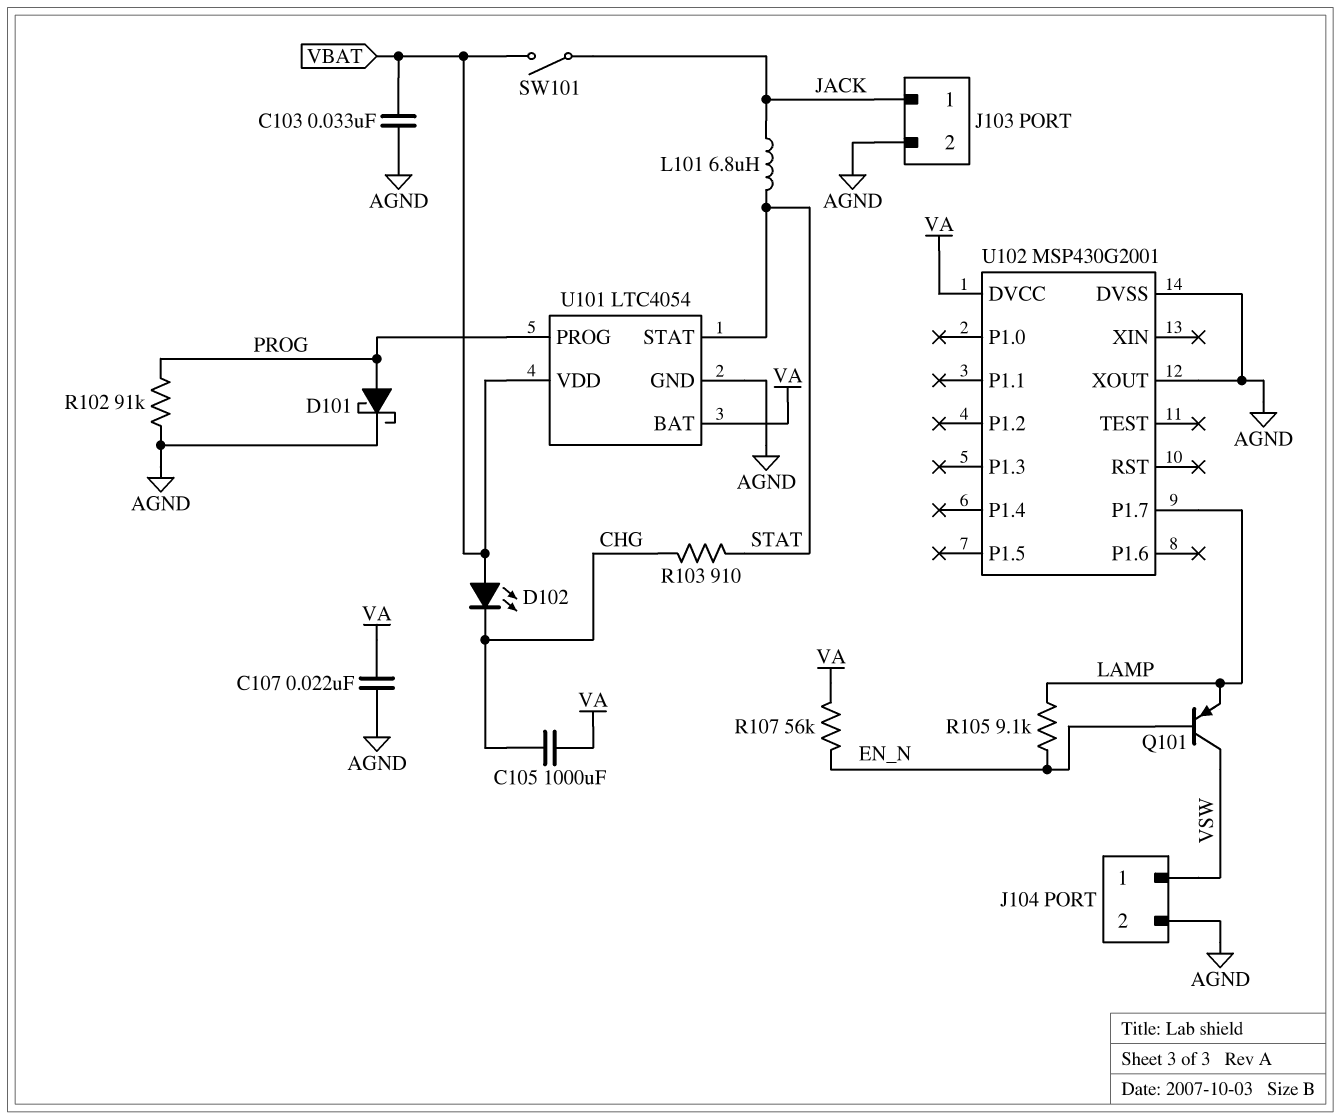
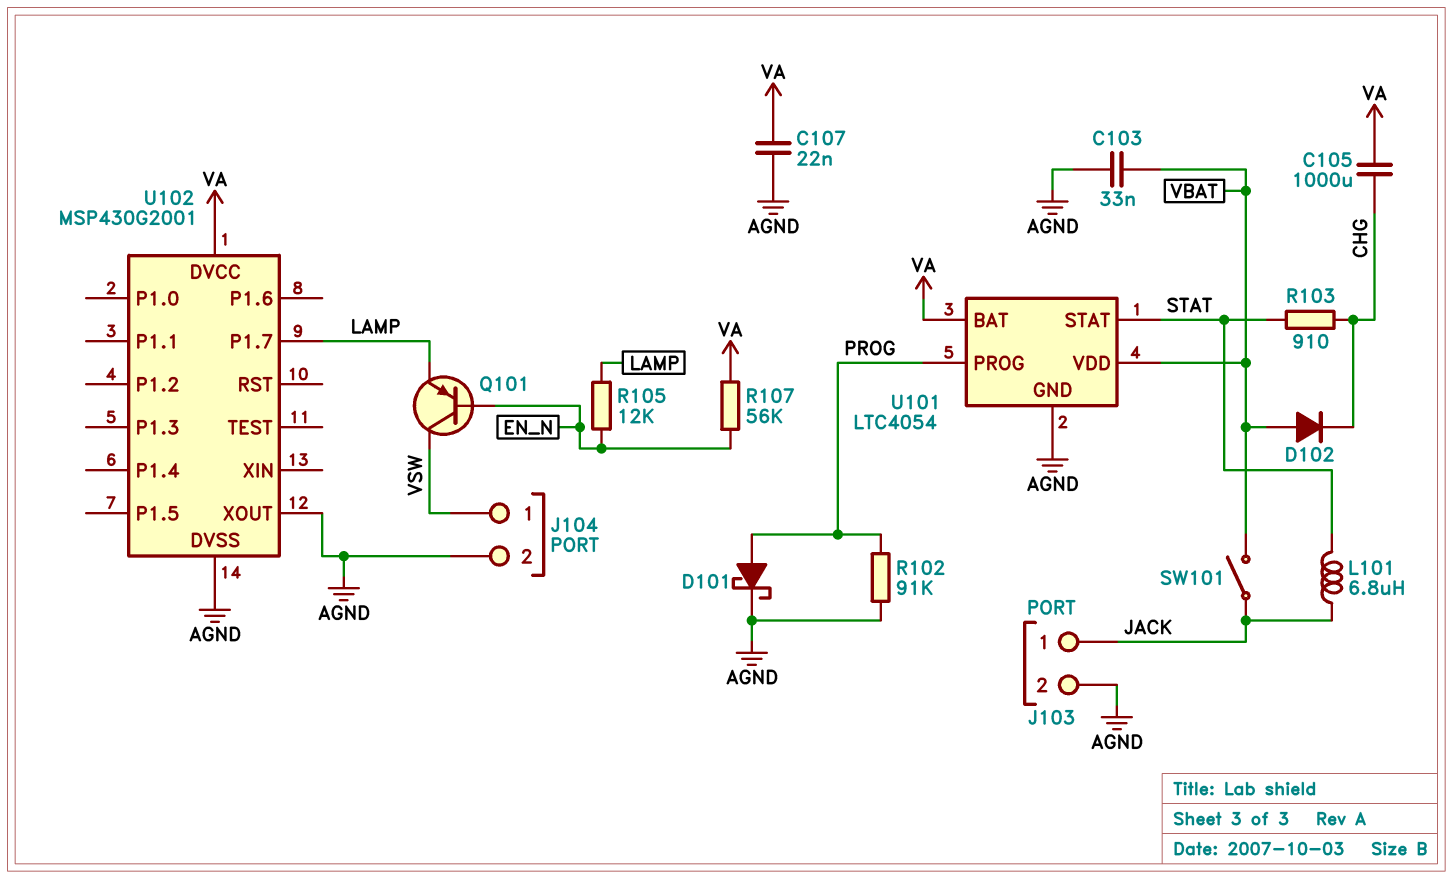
D102: LED (A VBAT, K CHG) -> diode (A VBAT, K CHG)
R105: 9.1k (EN_N, LAMP) -> 12k (EN_N, LAMP)

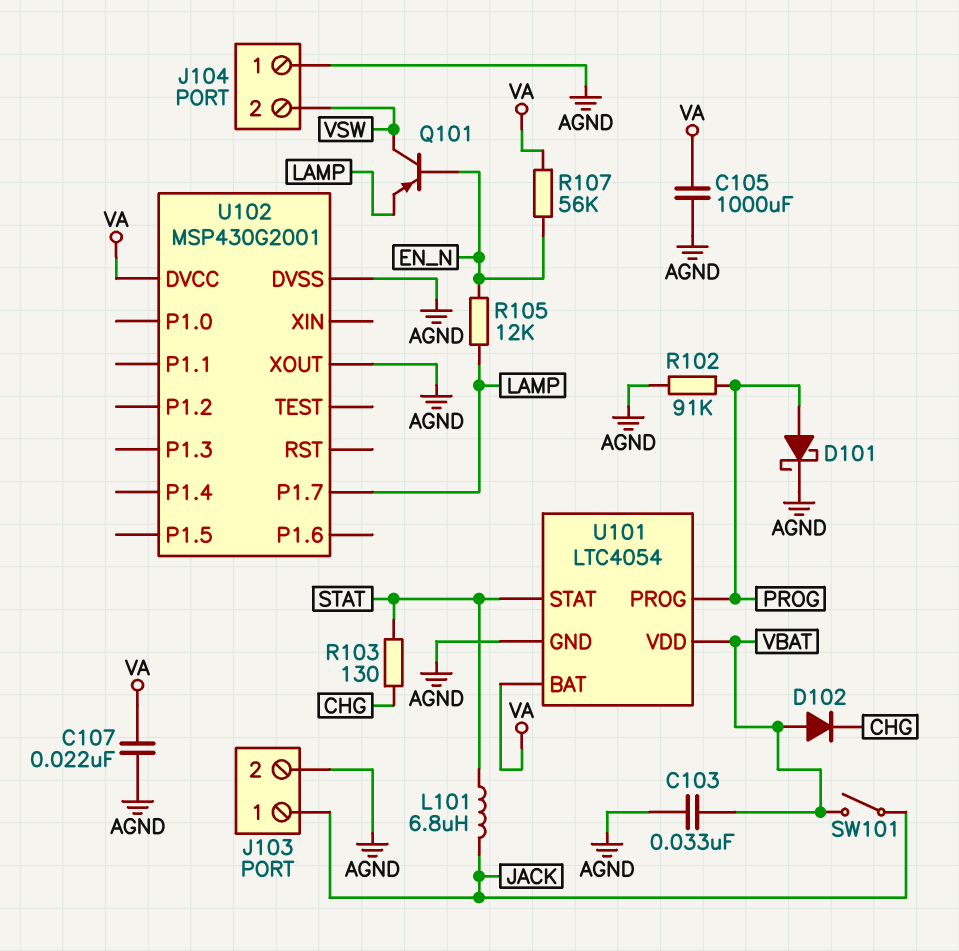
C105: 1000uF (CHG, VA) -> 1000uF (AGND, VA)
J104 pin 1: VSW -> AGND
J104 pin 2: AGND -> VSW
R103: 910 (CHG, STAT) -> 130 (CHG, STAT)

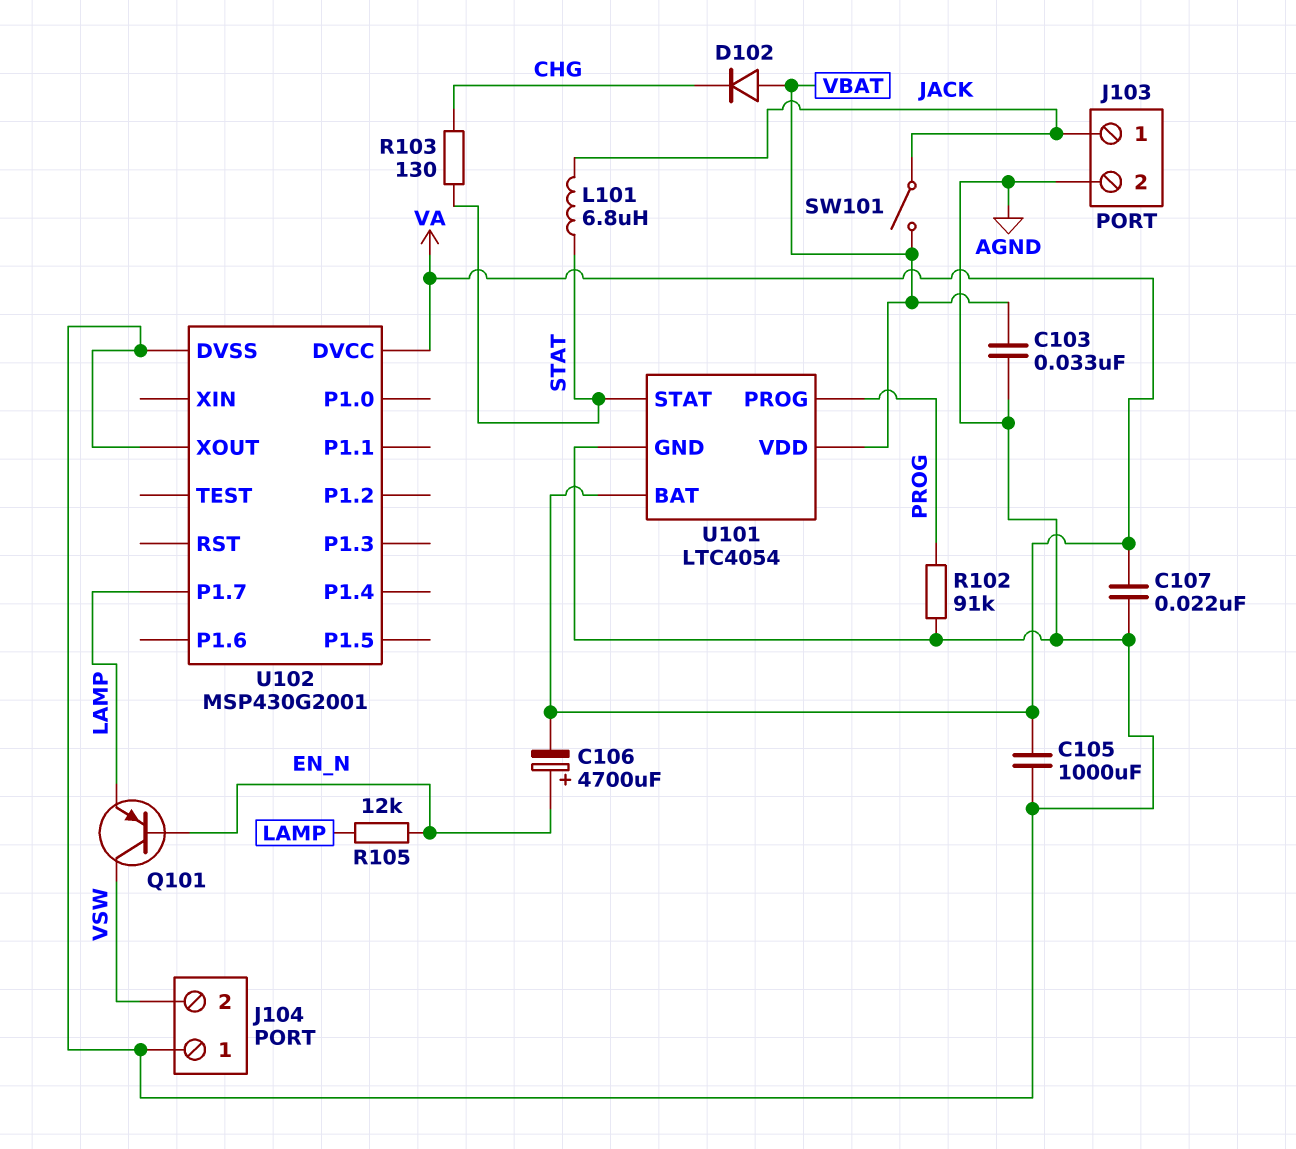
C106: none -> 4700uF (plus EN_N, minus VA)
D101: schottky (A PROG, K AGND) -> none
R107: 56k (EN_N, VA) -> none

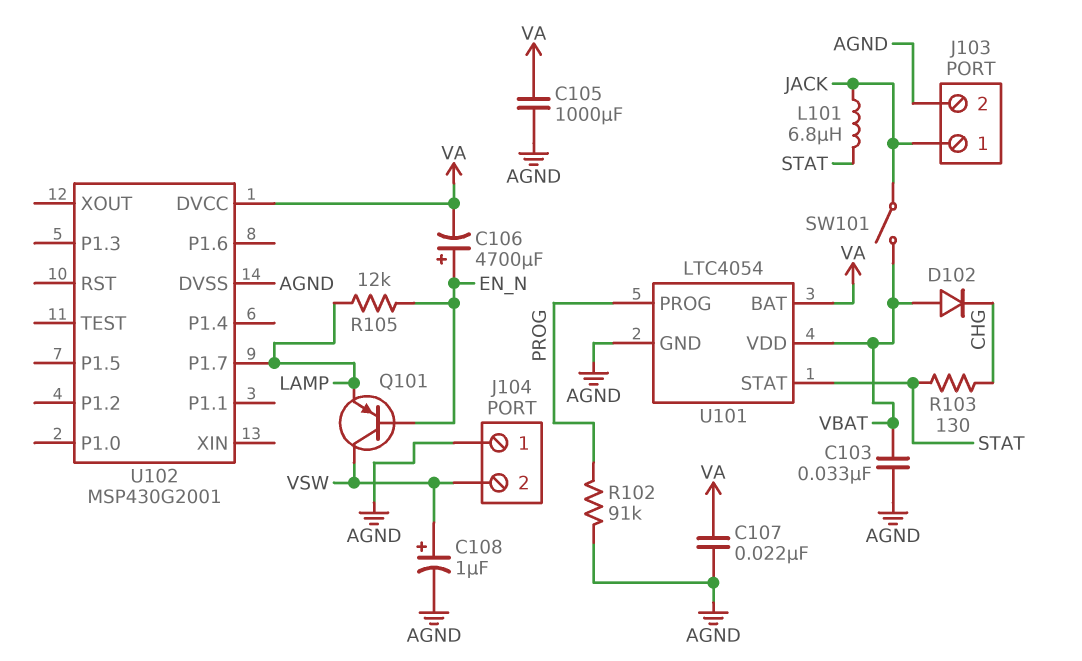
C108: none -> 1uF (plus VSW, minus AGND)
U102 pin XOUT: AGND -> none

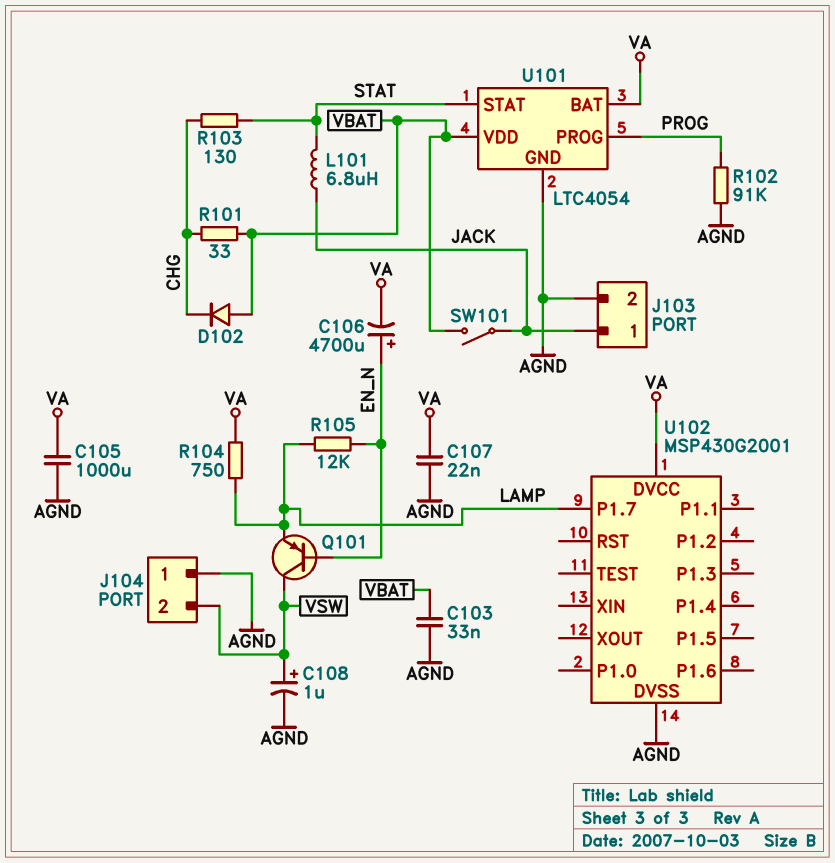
R101: none -> 33 (CHG, VBAT)
R104: none -> 750 (LAMP, VA)

